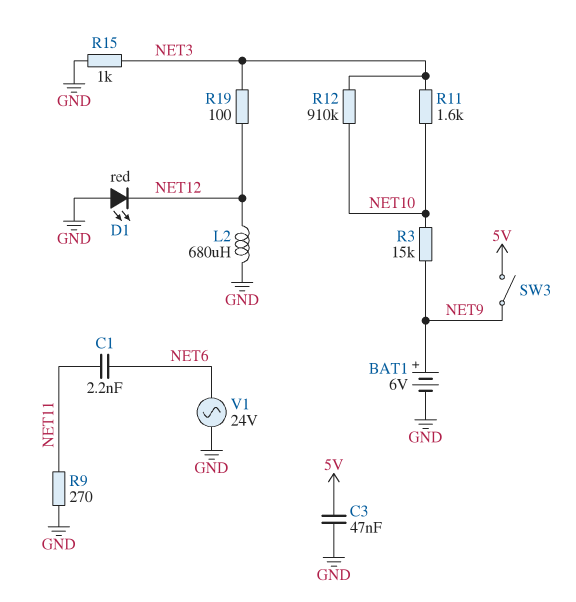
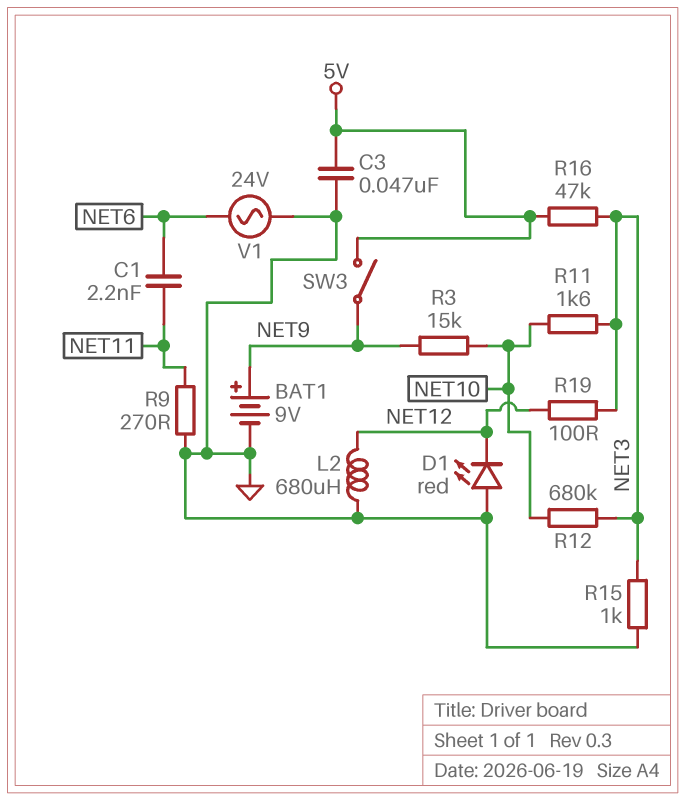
BAT1: 6V (plus NET9, minus GND) -> 9V (plus NET9, minus GND)
R12: 910k (NET3, NET10) -> 680k (NET3, NET10)
R16: none -> 47k (5V, NET3)

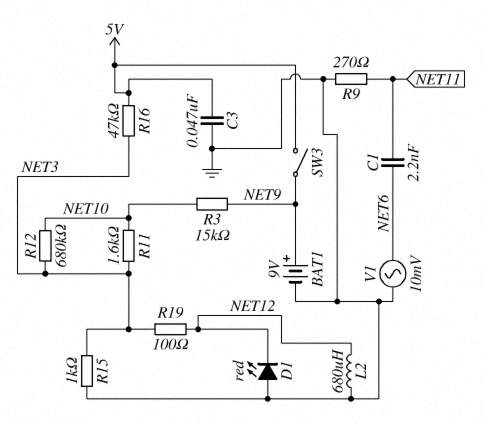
V1: AC 24V (GND, NET6) -> AC 10mV (GND, NET6)

